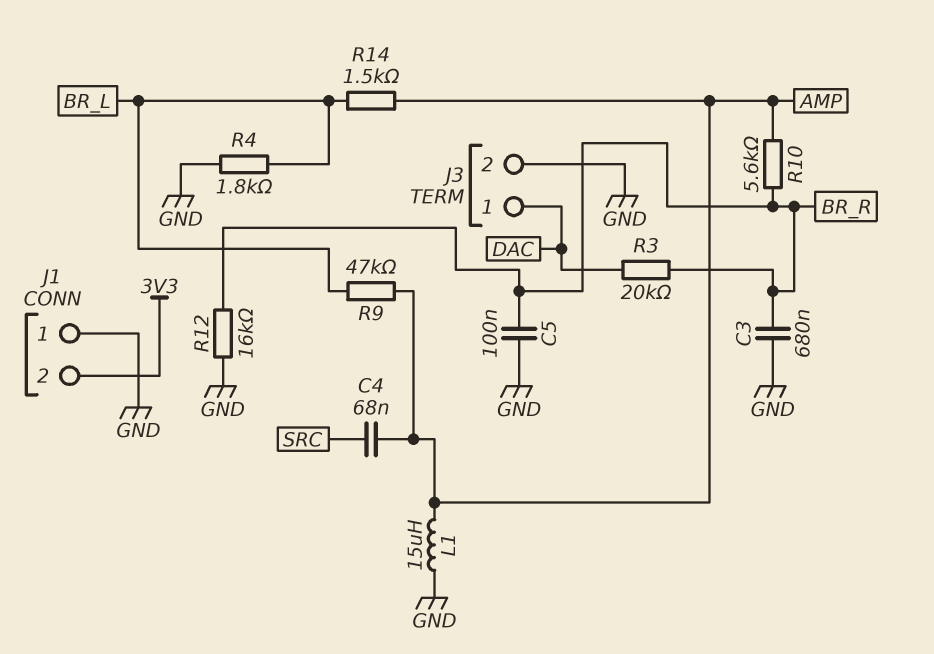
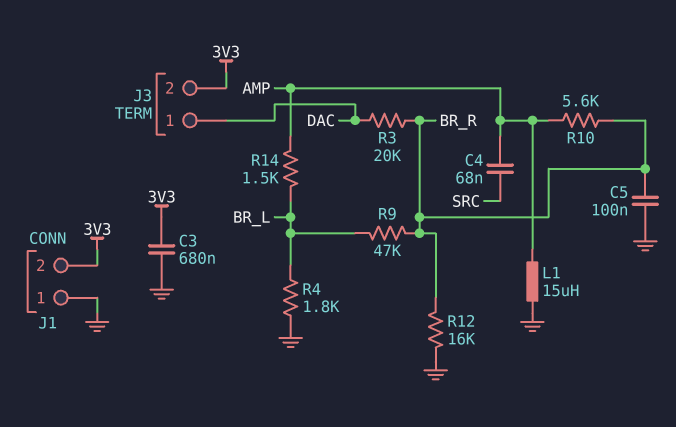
C3: 680nF (BR_R, GND) -> 680nF (3V3, GND)
J3 pin 2: GND -> 3V3
R9: 47k (AMP, BR_L) -> 47k (BR_L, BR_R)

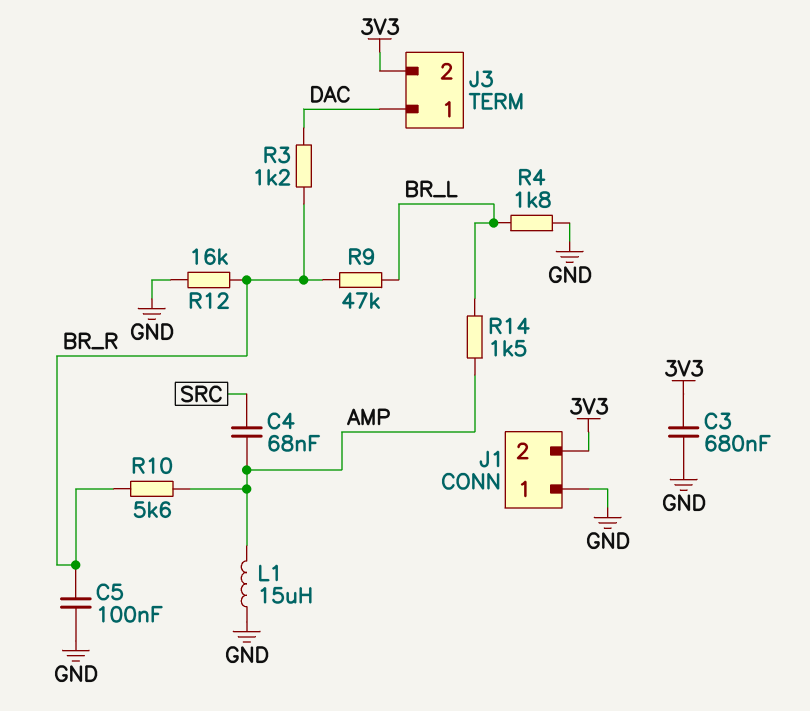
R3: 20k (BR_R, DAC) -> 1.2k (BR_R, DAC)

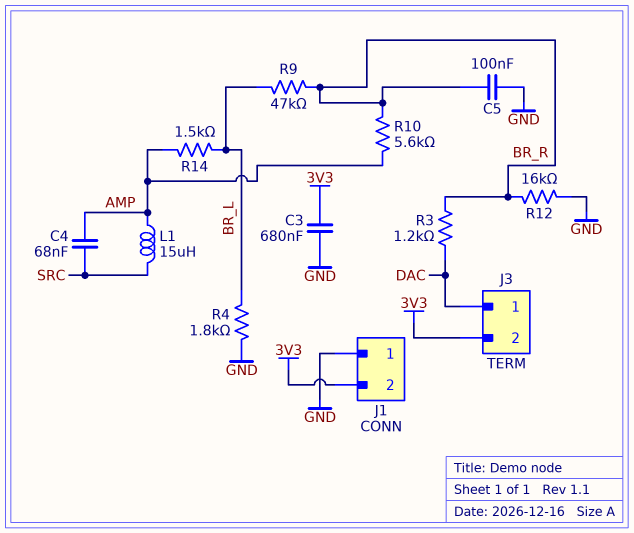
L1: 15uH (AMP, GND) -> 15uH (AMP, SRC)

